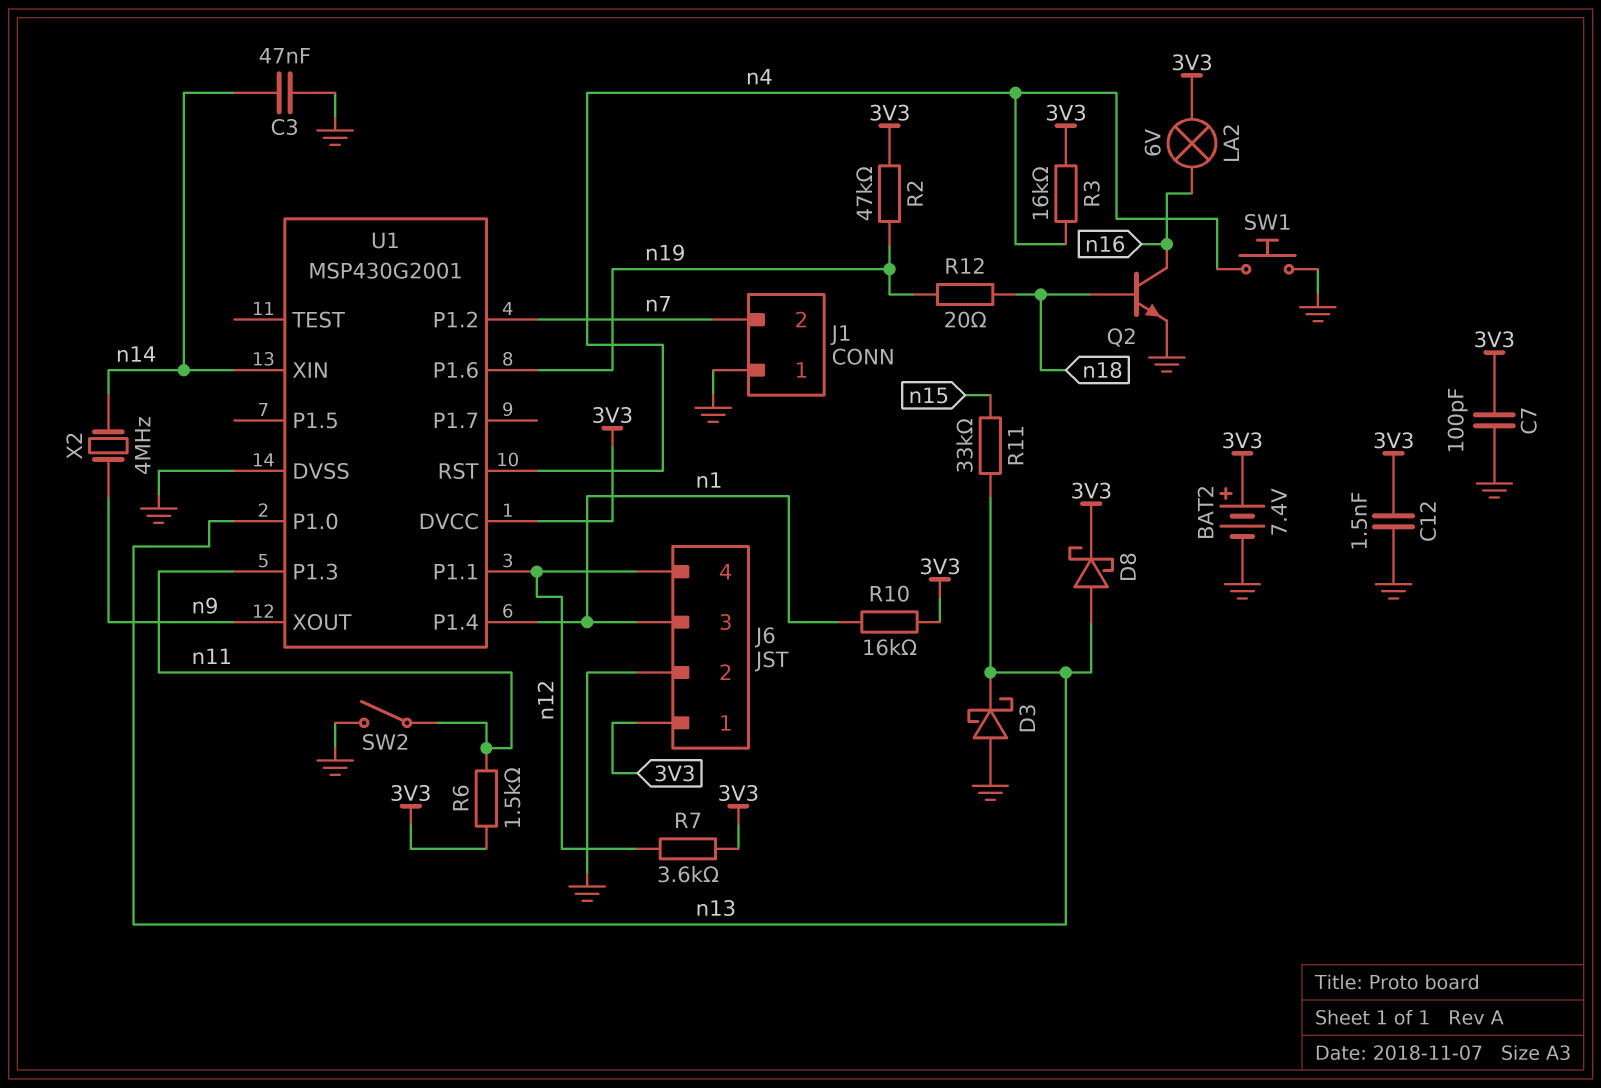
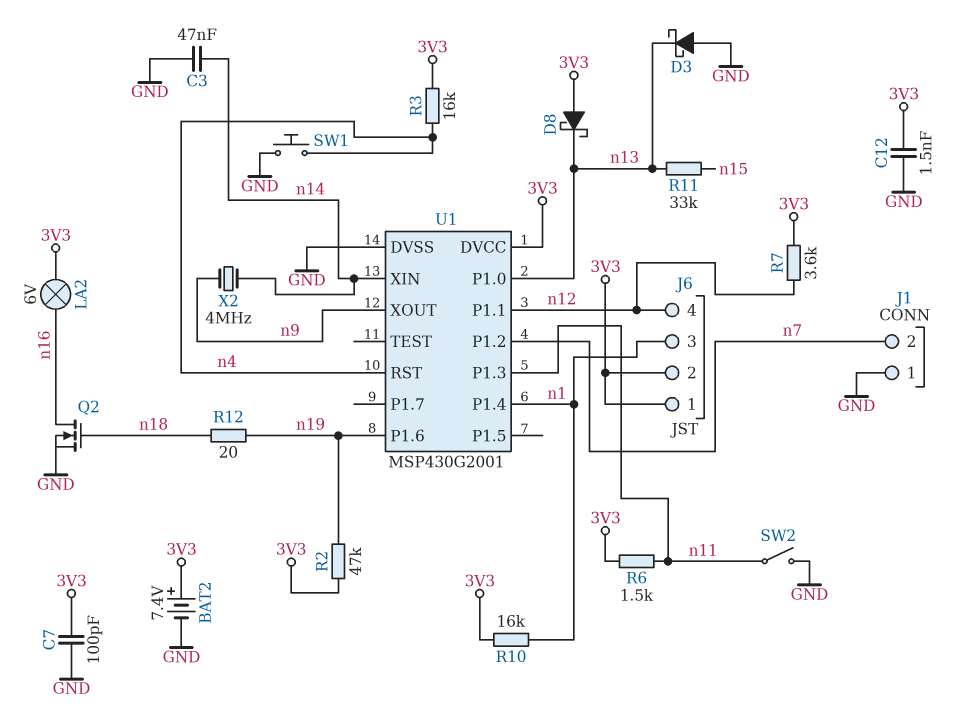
D8: schottky (A n13, K 3V3) -> schottky (A 3V3, K n13)
J6 pin 2: GND -> 3V3
Q2: NPN (B n18, C n16, E GND) -> NMOS (G n18, D n16, S GND)

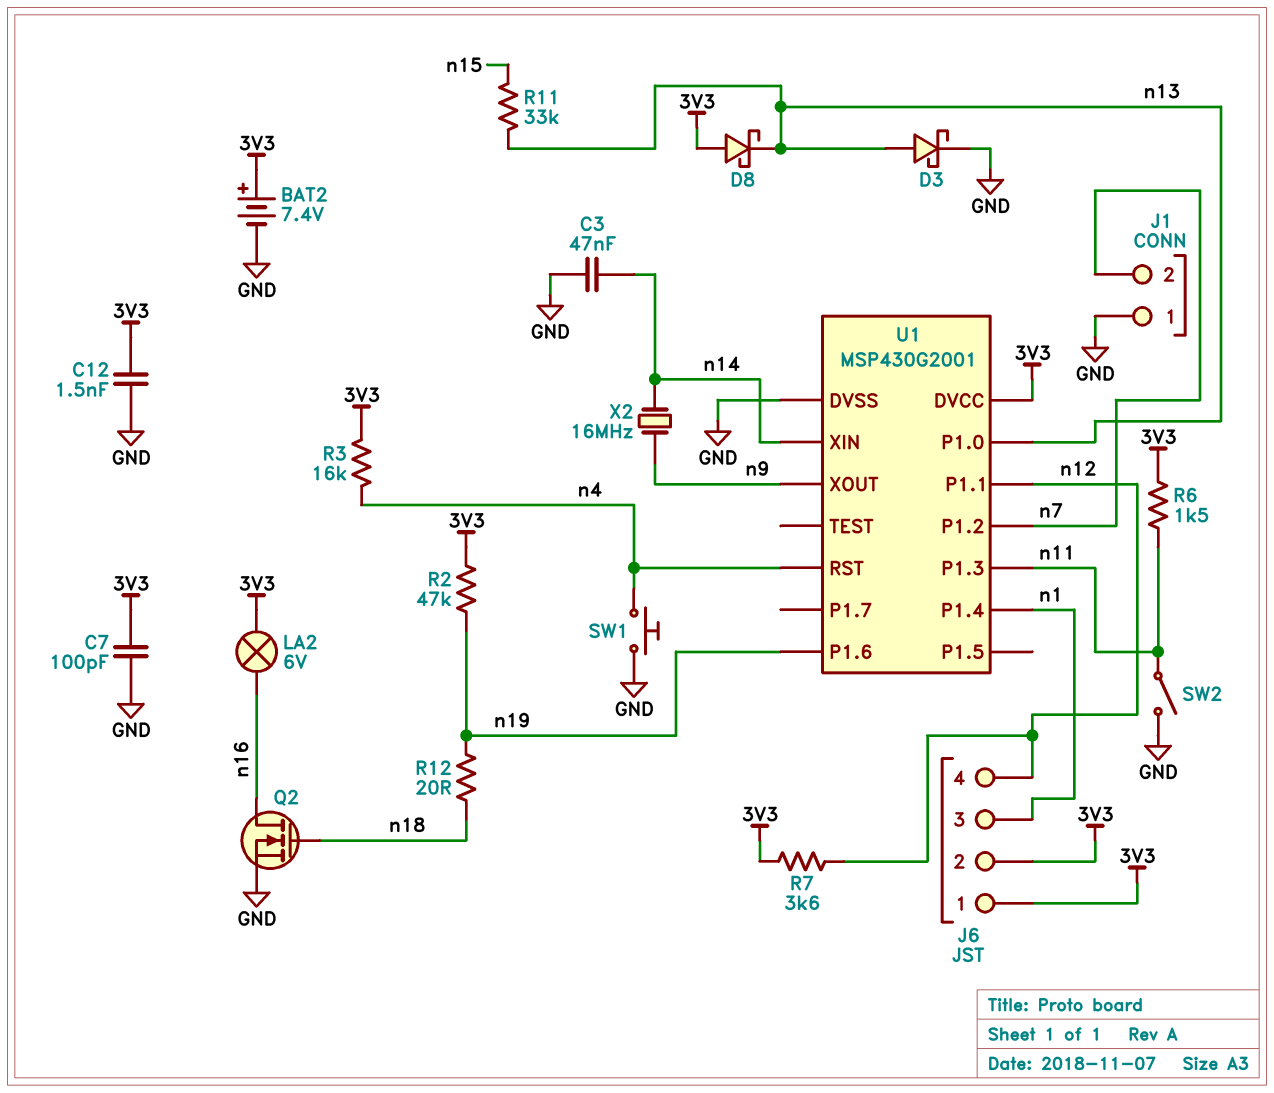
D3: schottky (A GND, K n13) -> schottky (A n13, K GND)
R10: 16k (3V3, n1) -> none
X2: 4MHz (n9, n14) -> 16MHz (n9, n14)

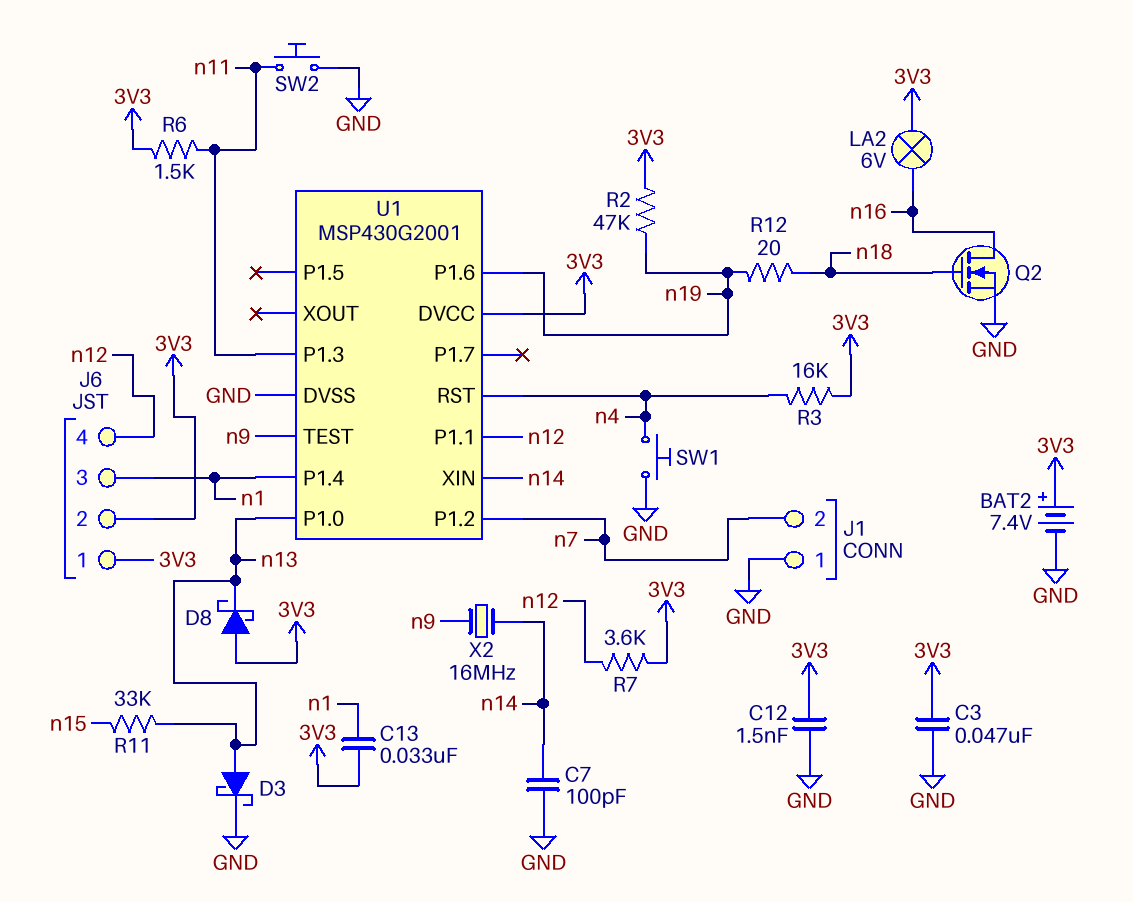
C3: 47nF (GND, n14) -> 47nF (3V3, GND)
C7: 100pF (3V3, GND) -> 100pF (GND, n14)
C13: none -> 33nF (3V3, n1)
SW2: switch (GND, n11) -> button (GND, n11)
U1 pin TEST: none -> n9
U1 pin XOUT: n9 -> none

